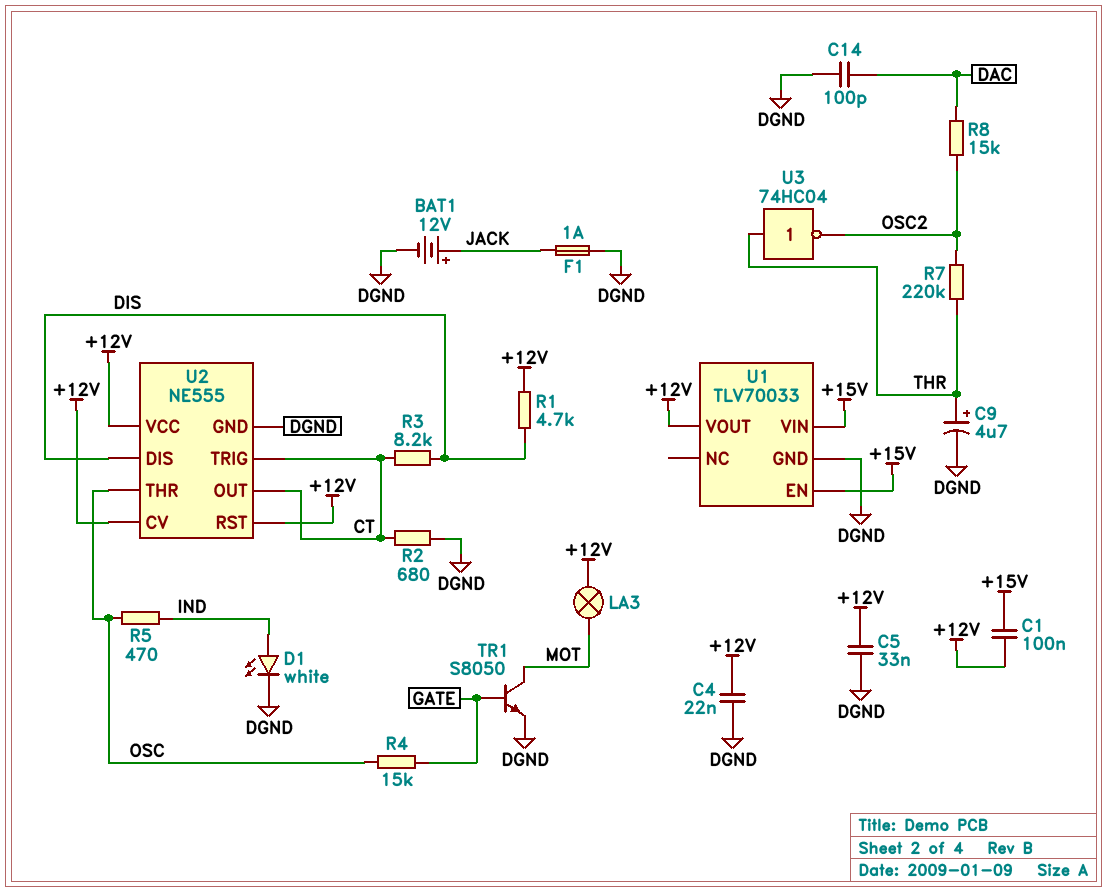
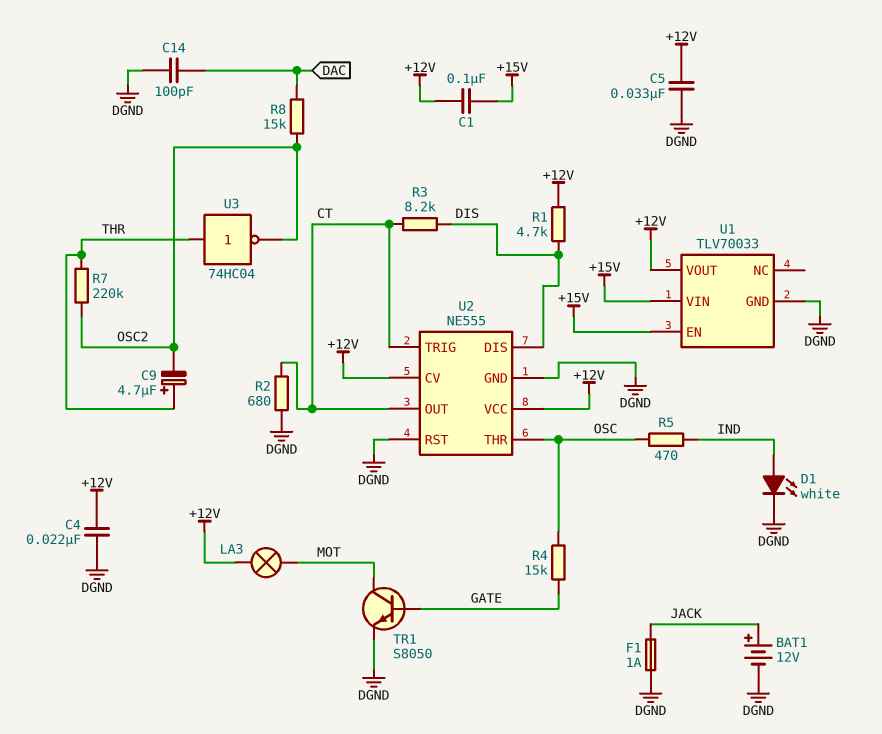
C9: 4.7uF (plus THR, minus DGND) -> 4.7uF (plus THR, minus OSC2)
U2 pin RST: +12V -> DGND

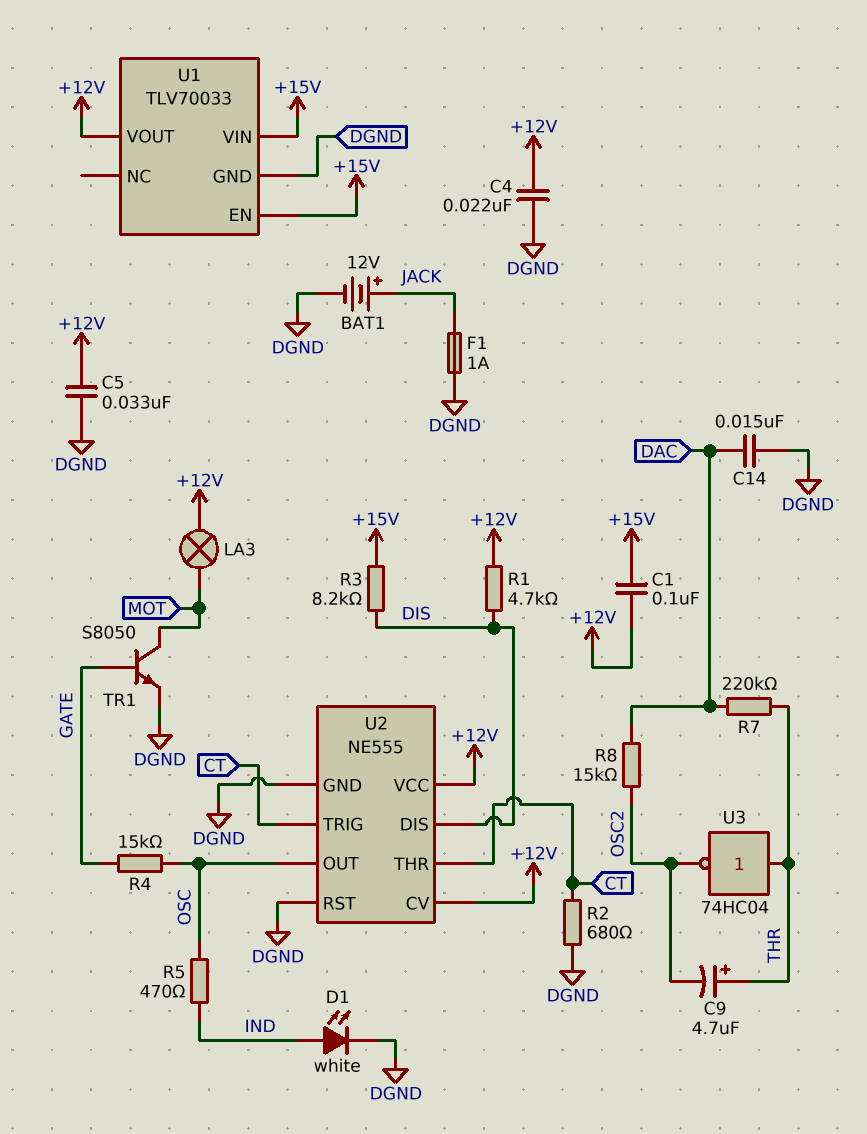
C14: 100pF (DAC, DGND) -> 15nF (DAC, DGND)
R3: 8.2k (CT, DIS) -> 8.2k (+15V, DIS)
R7: 220k (OSC2, THR) -> 220k (DAC, THR)
U2 pin OUT: CT -> OSC
U2 pin THR: OSC -> CT

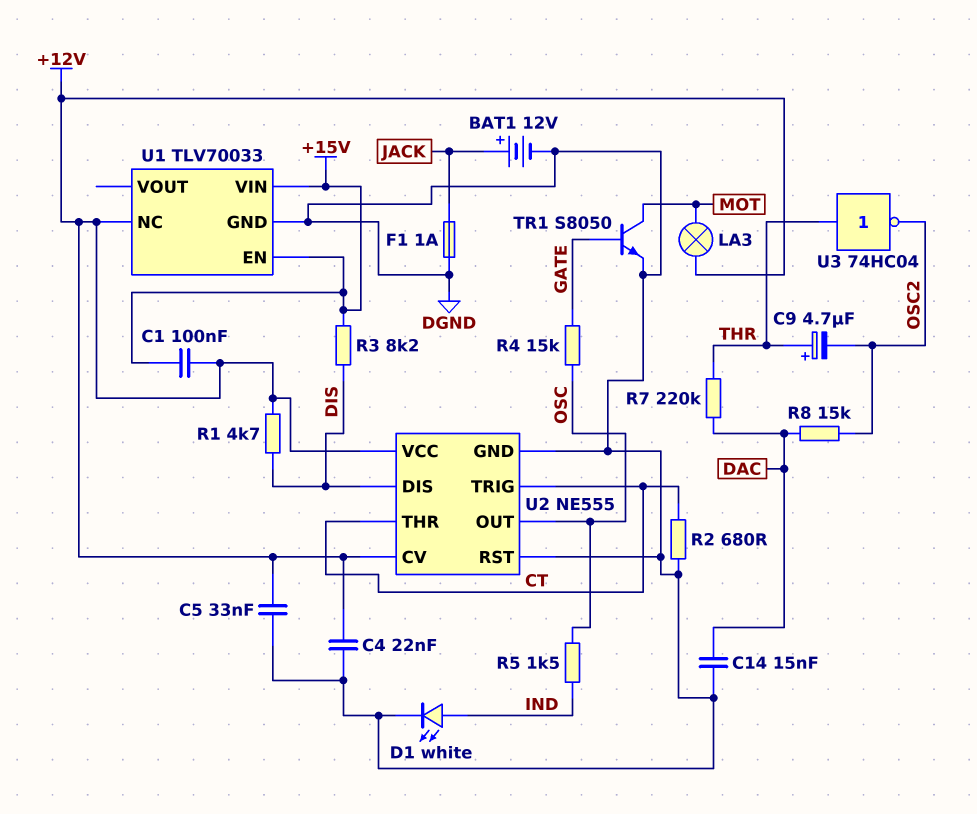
R5: 470 (IND, OSC) -> 1.5k (IND, OSC)
U1 pin NC: none -> +12V
U1 pin VOUT: +12V -> none

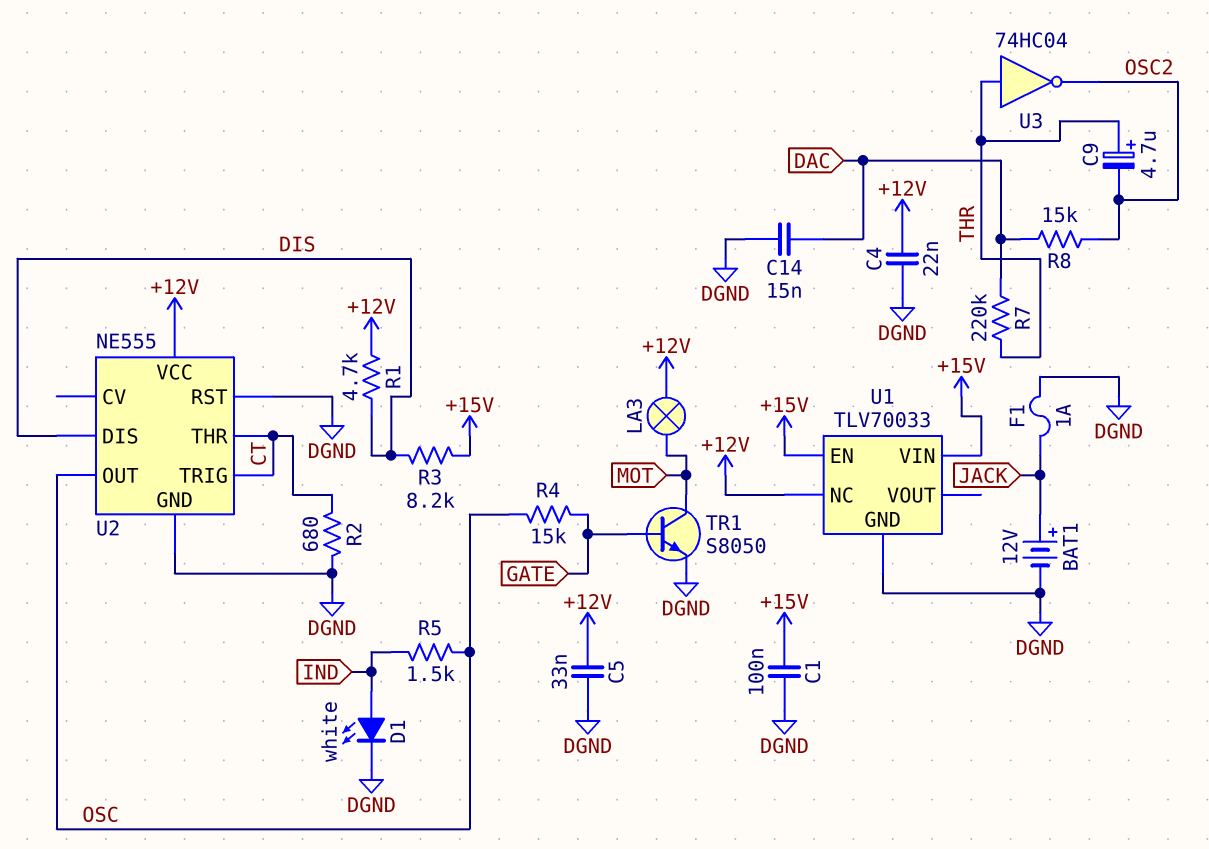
C1: 100nF (+12V, +15V) -> 100nF (+15V, DGND)
U2 pin CV: +12V -> none

